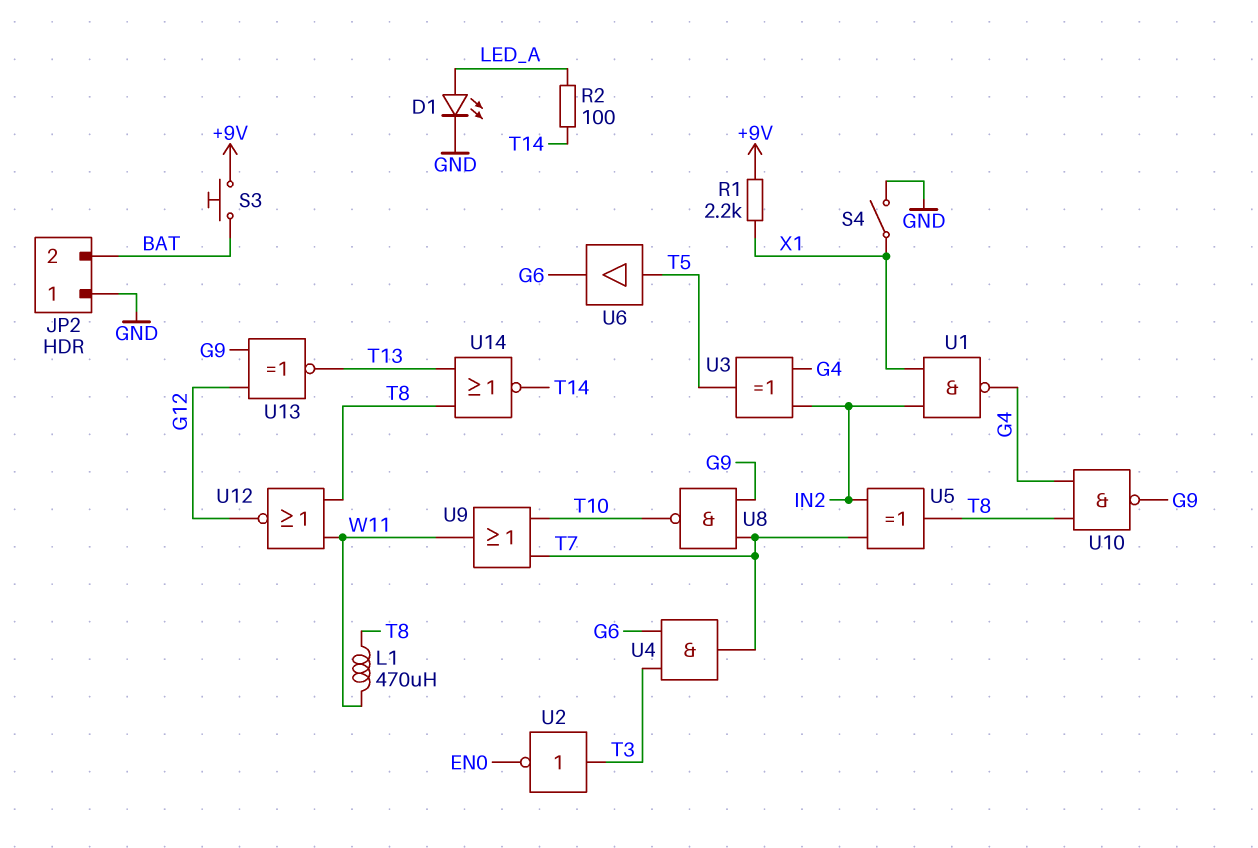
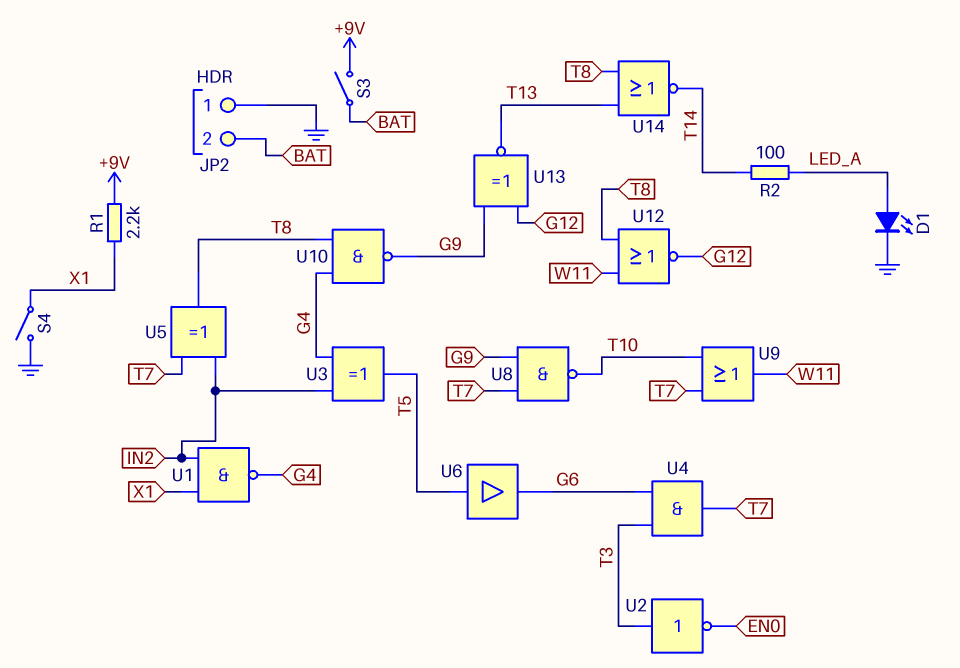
L1: 470uH (T8, W11) -> none
S3: button (+9V, BAT) -> switch (+9V, BAT)

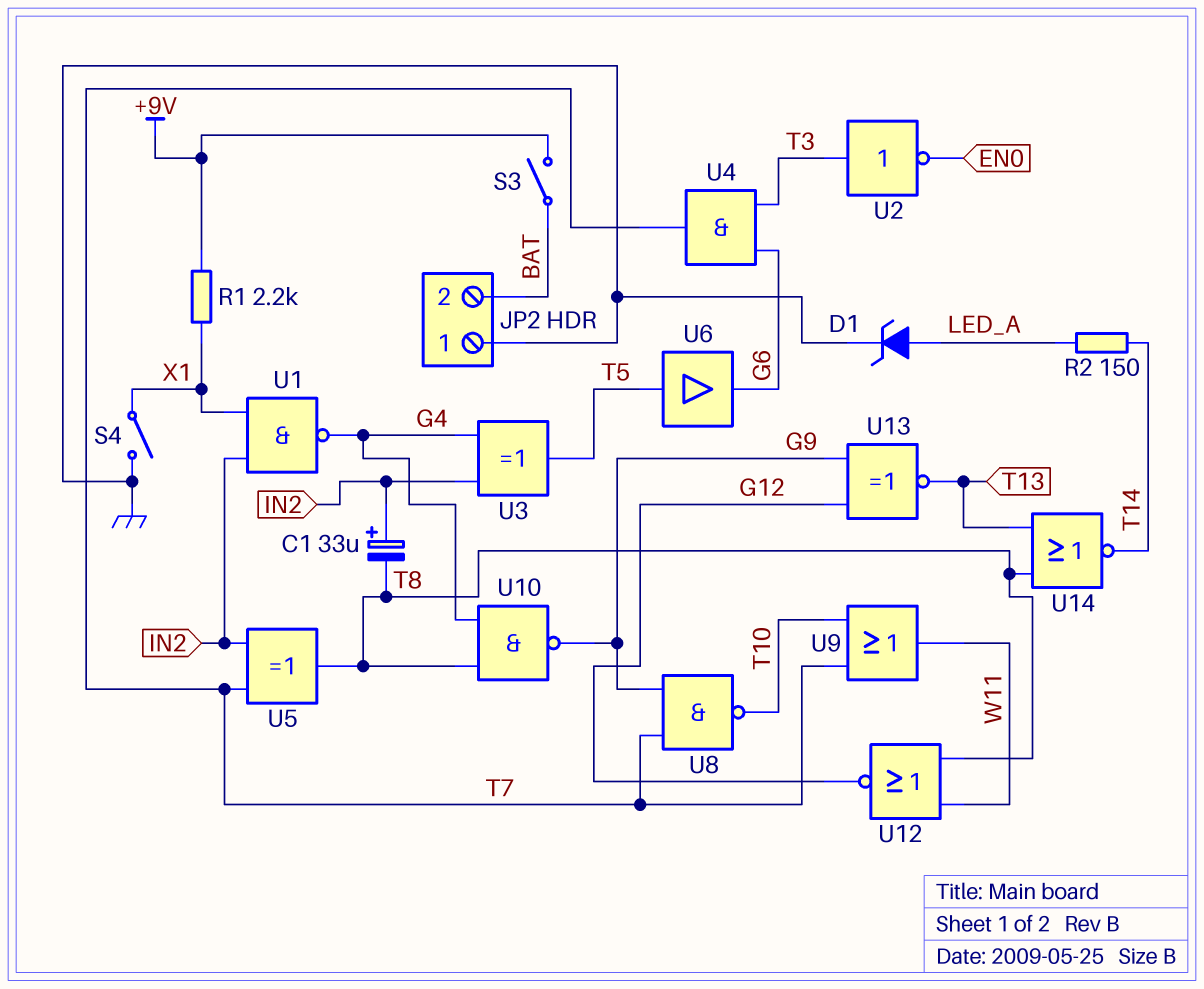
C1: none -> 33uF (plus IN2, minus T8)
D1: LED (A LED_A, K GND) -> zener (A LED_A, K GND)
R2: 100 (LED_A, T14) -> 150 (LED_A, T14)

